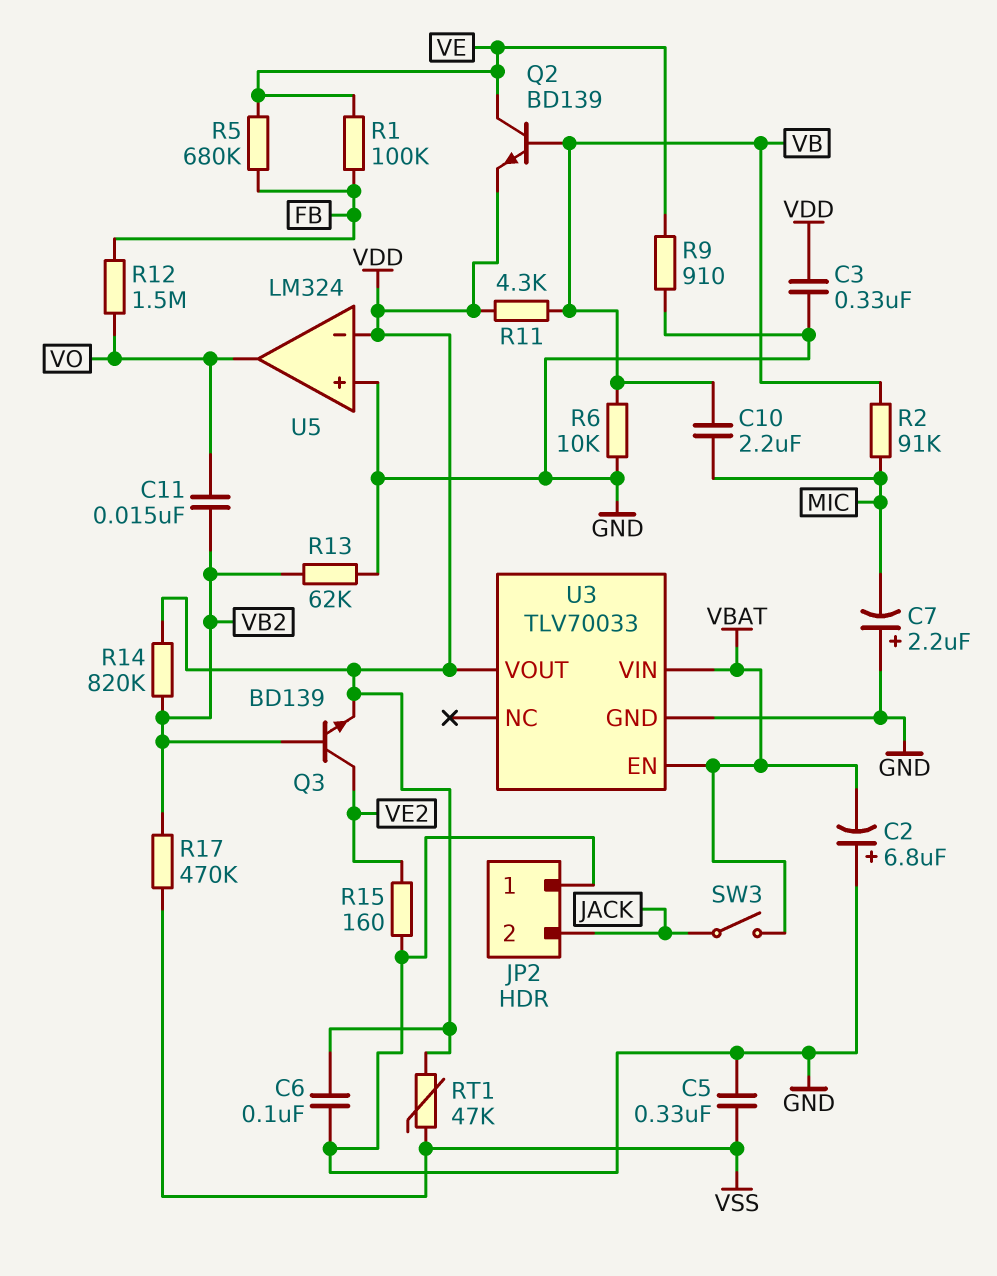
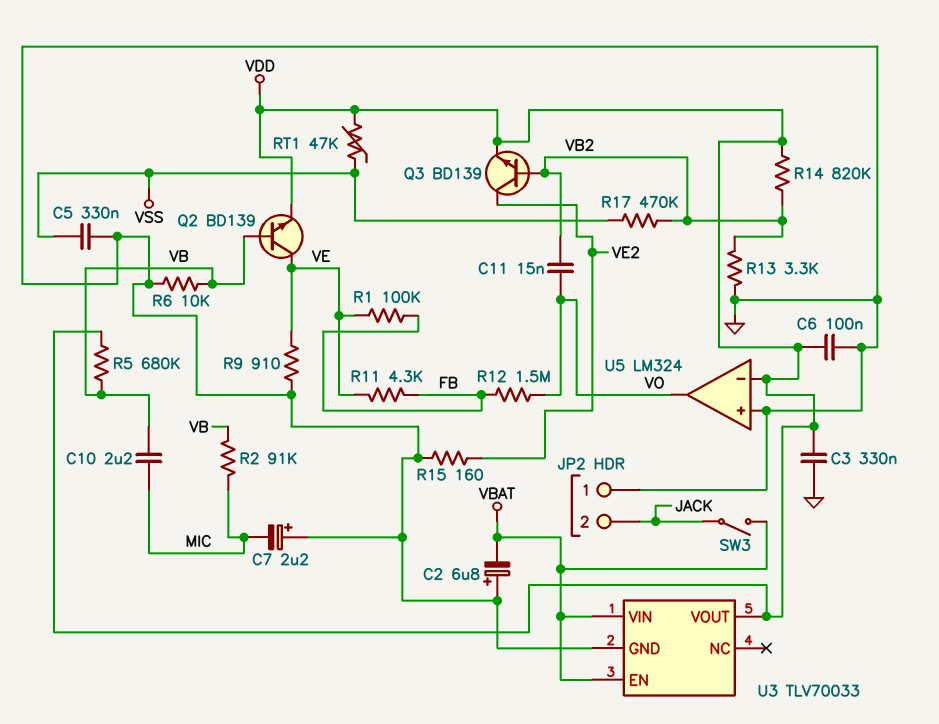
R5: 680k (FB, VE) -> 680k (VB, VDD)
R11: 4.3k (VB, VDD) -> 4.3k (FB, VE)
R13: 62k (GND, VB2) -> 3.3k (GND, VB2)

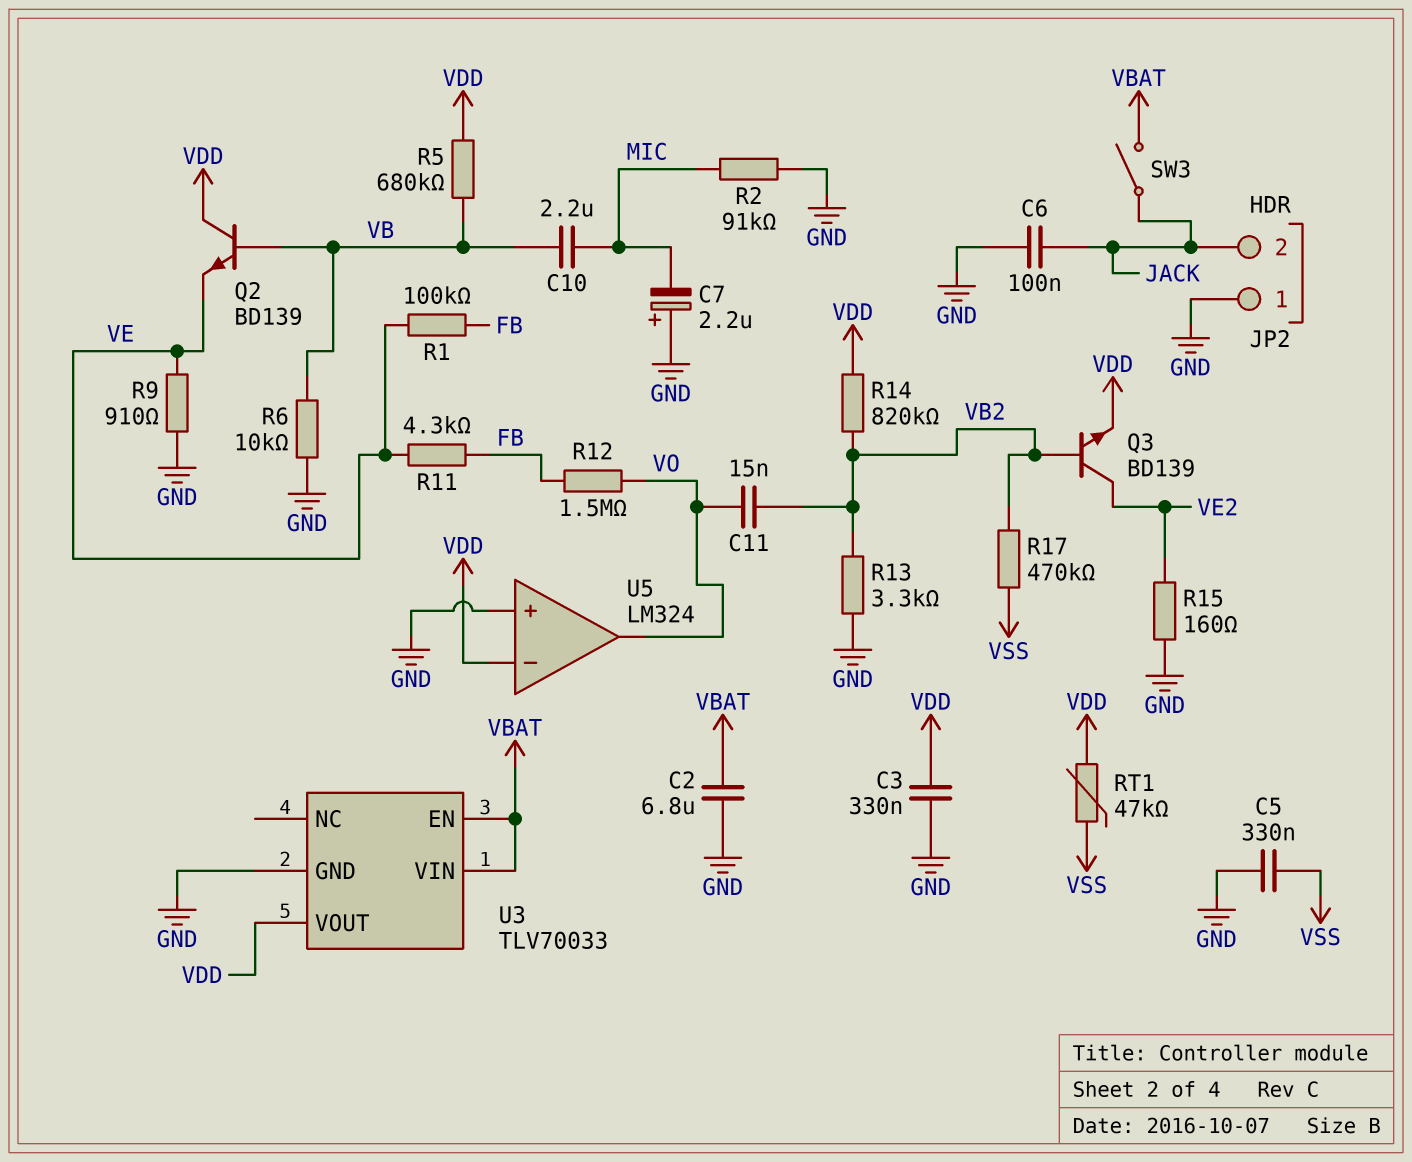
C2: 6.8uF (plus GND, minus VBAT) -> 6.8uF (GND, VBAT)
C6: 100nF (GND, VDD) -> 100nF (GND, JACK)
Q2: NPN BD139 (B VB, C VE, E VDD) -> NPN BD139 (B VB, C VDD, E VE)
R2: 91k (MIC, VB) -> 91k (GND, MIC)

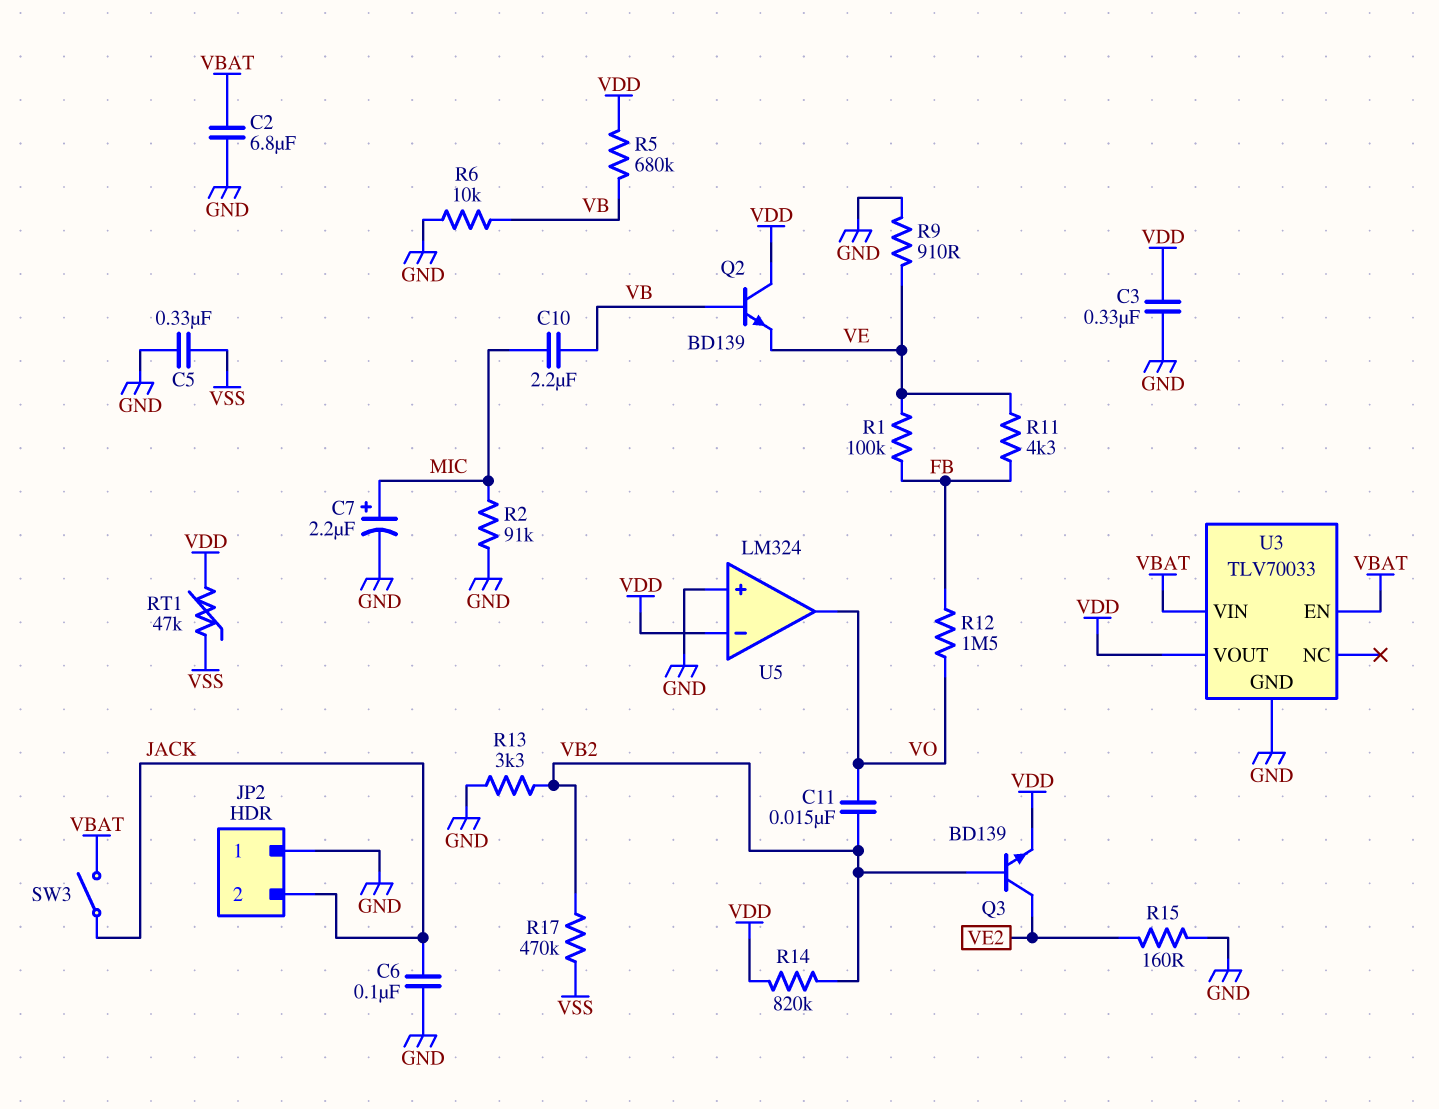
C7: 2.2uF (plus GND, minus MIC) -> 2.2uF (plus MIC, minus GND)

